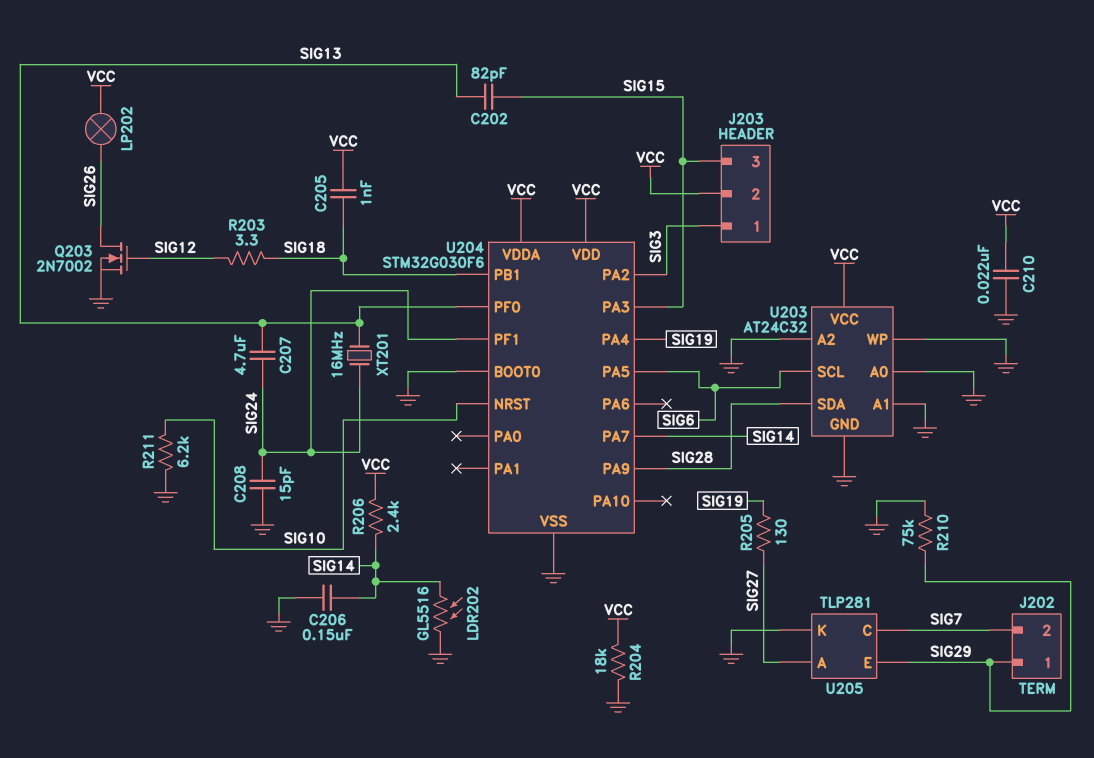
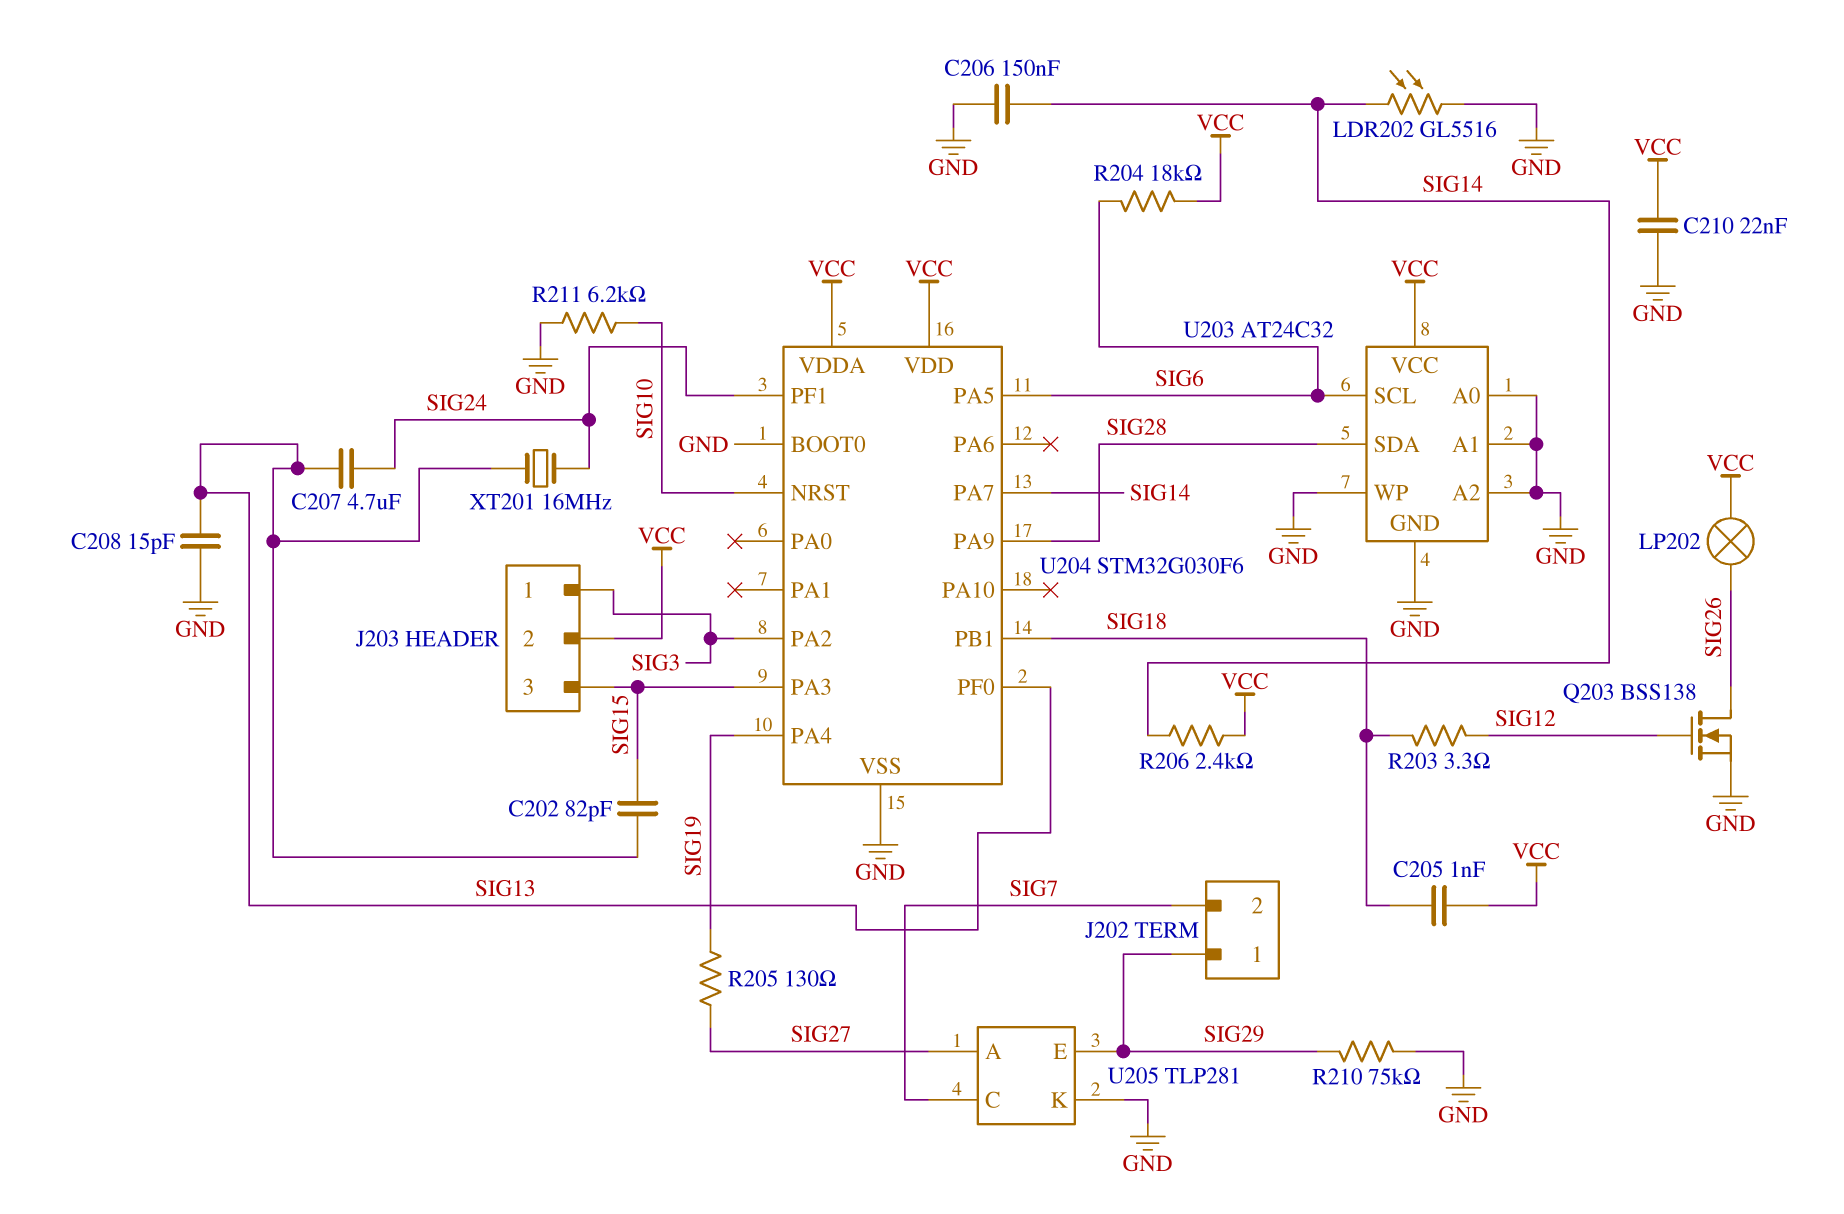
C208: 15pF (GND, SIG24) -> 15pF (GND, SIG13)
Q203: NMOS 2N7002 (G SIG12, D SIG26, S GND) -> NMOS BSS138 (G SIG12, D SIG26, S GND)
R204: 18k (GND, VCC) -> 18k (SIG6, VCC)

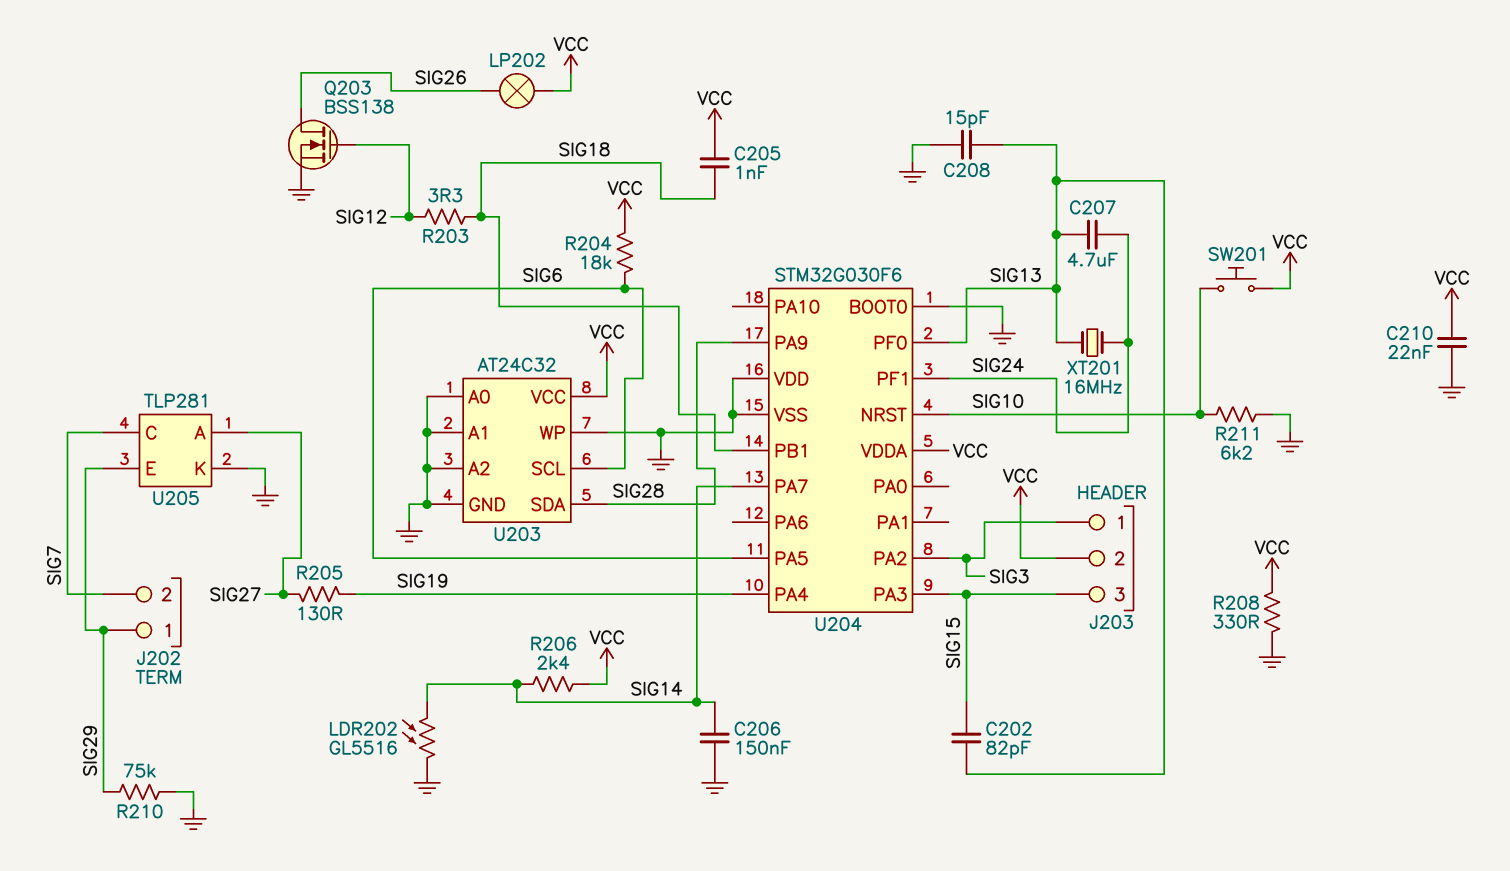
R208: none -> 330 (GND, VCC)
SW201: none -> button (SIG10, VCC)
U204 pin VDD: VCC -> GND

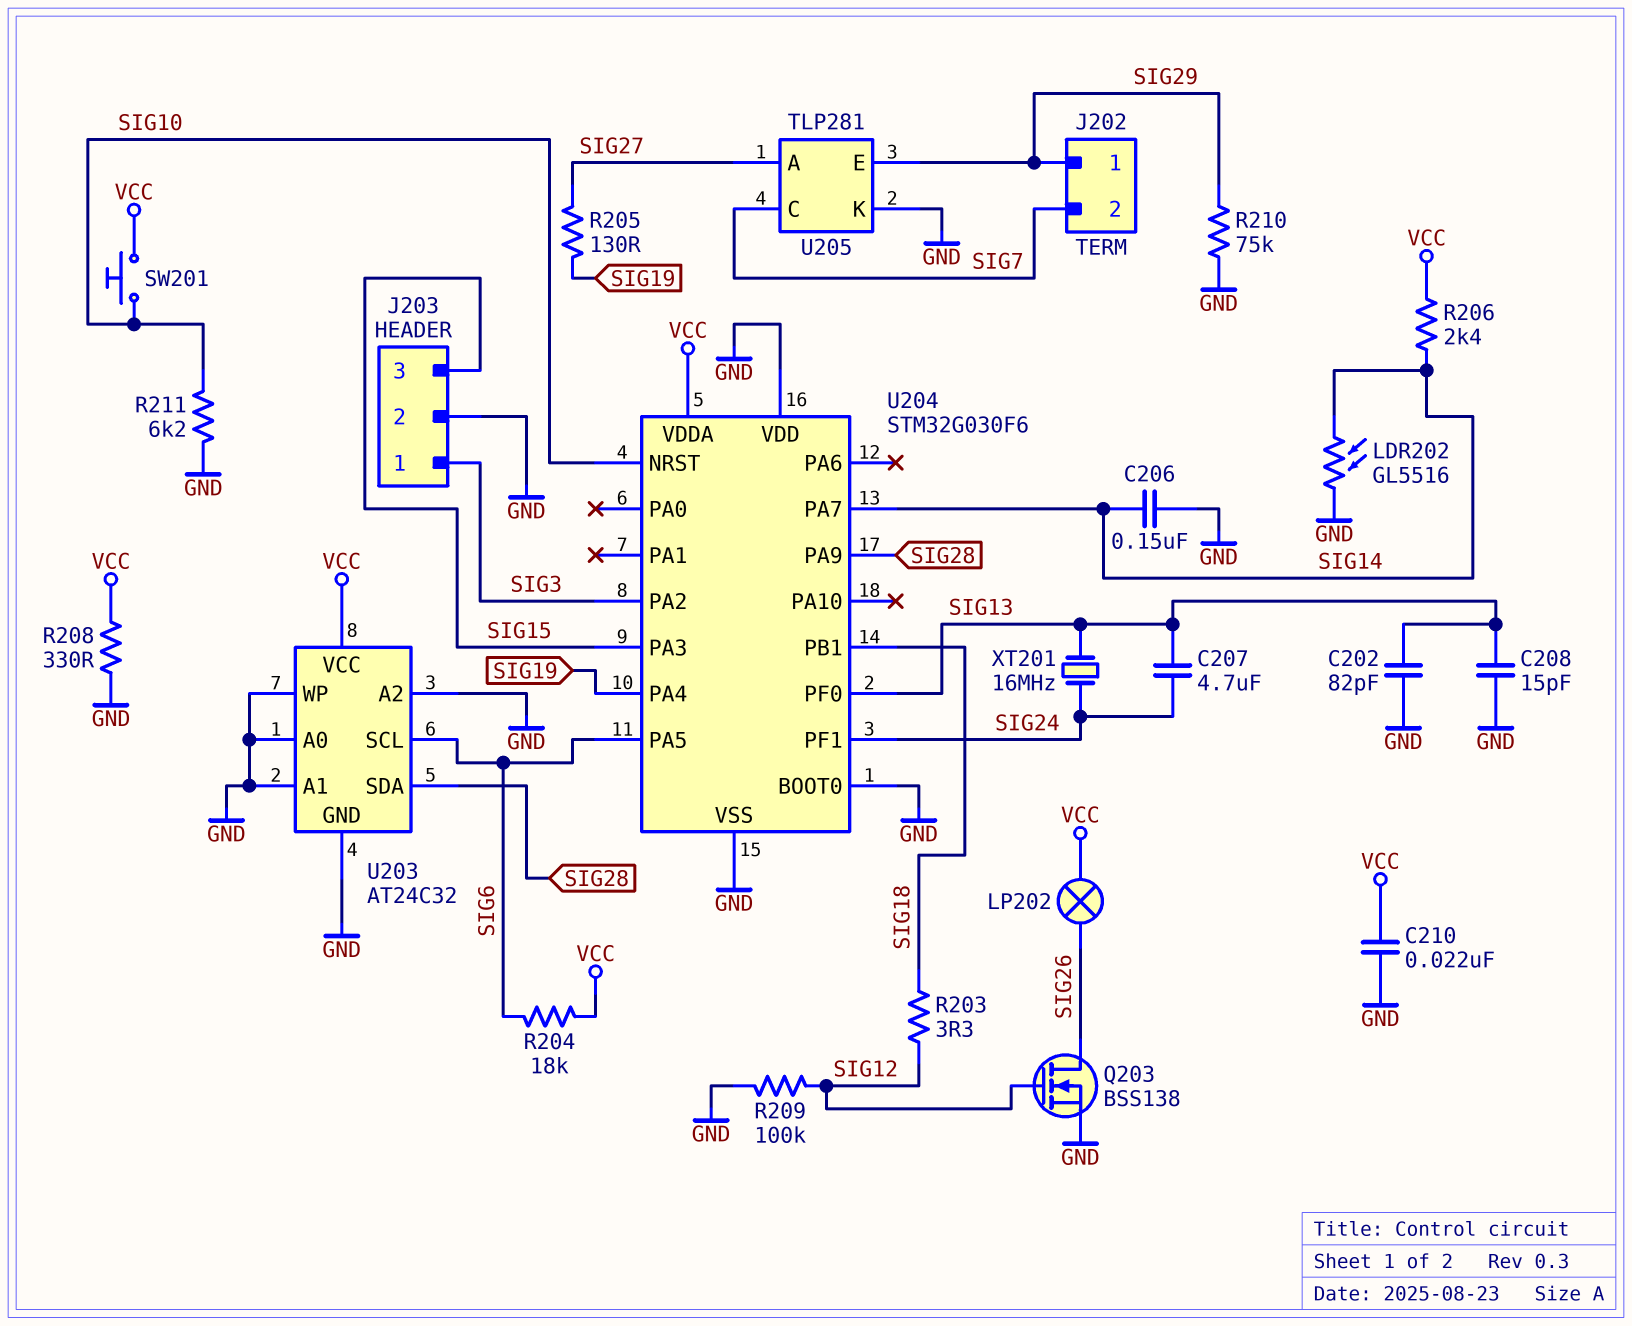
C202: 82pF (SIG13, SIG15) -> 82pF (GND, SIG13)
C205: 1nF (SIG18, VCC) -> none
J203 pin 2: VCC -> GND
R209: none -> 100k (GND, SIG12)

